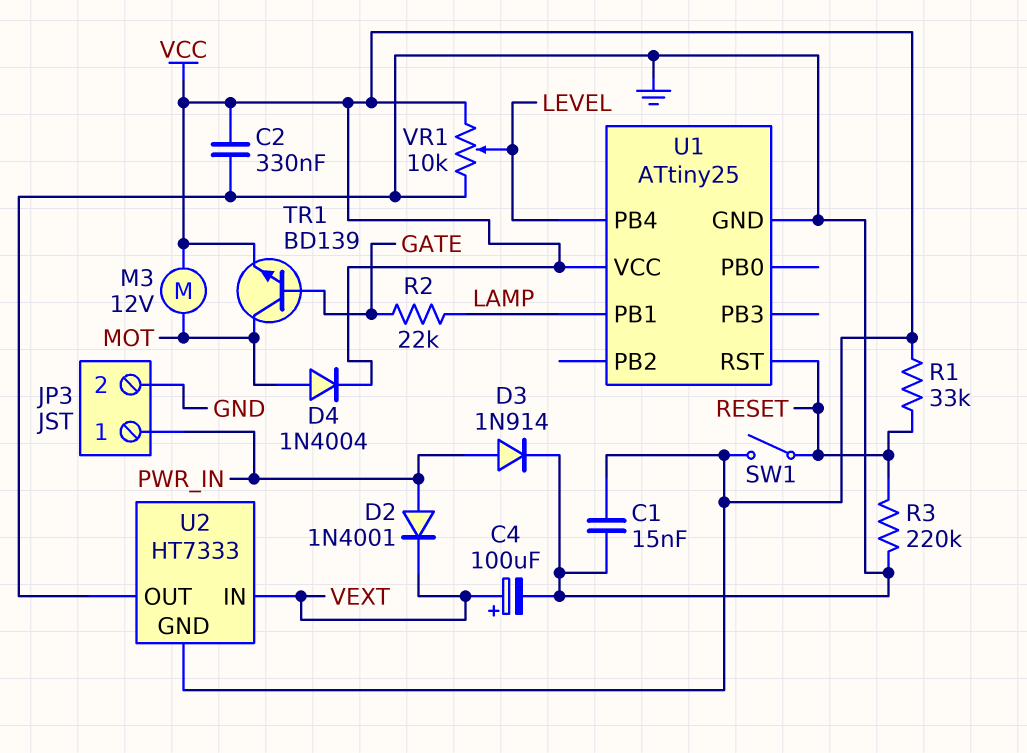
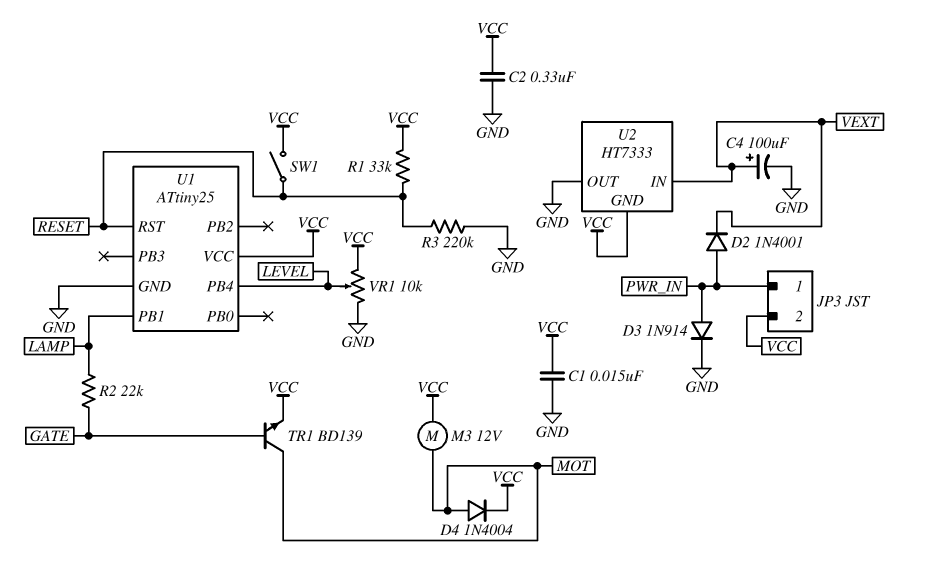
JP3 pin 2: GND -> VCC

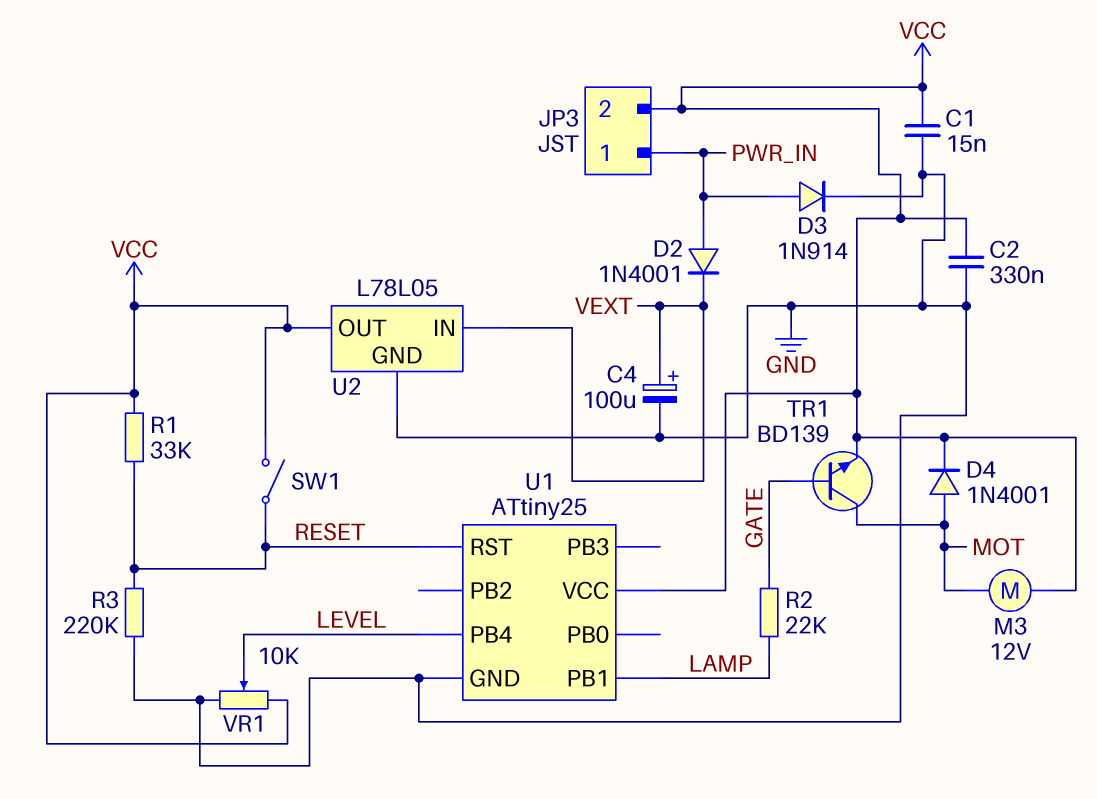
D4: diode 1N4004 (A MOT, K VCC) -> diode 1N4001 (A MOT, K VCC)
U2: HT7333 -> L78L05
U2 pin GND: VCC -> GND
U2 pin OUT: GND -> VCC

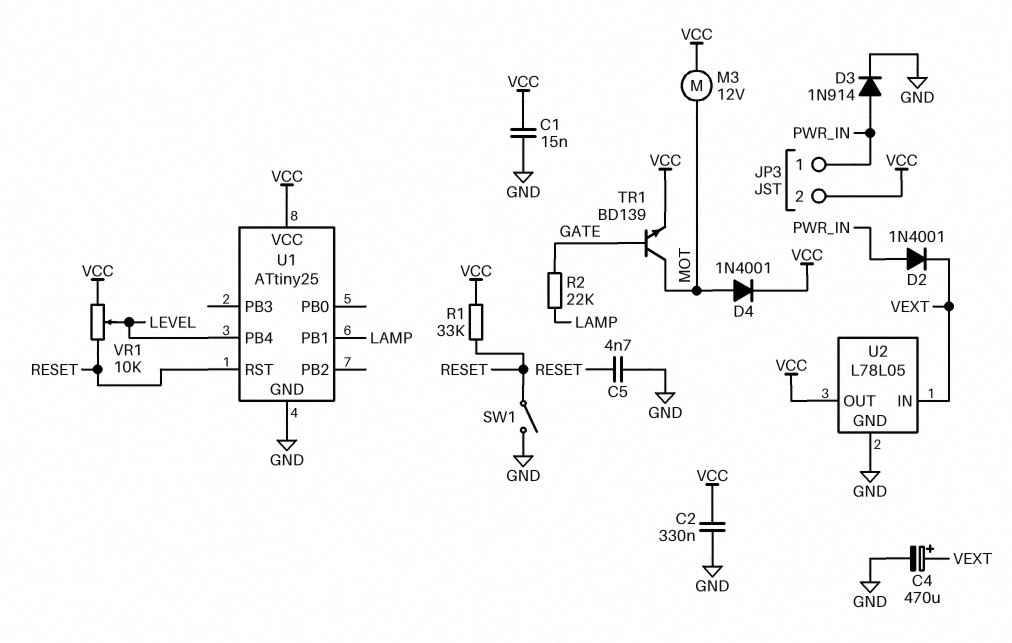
C4: 100uF (plus VEXT, minus GND) -> 470uF (plus VEXT, minus GND)
C5: none -> 4.7nF (GND, RESET)
R3: 220k (GND, RESET) -> none
SW1: switch (RESET, VCC) -> switch (GND, RESET)
VR1: 10k (GND, VCC, wiper LEVEL) -> 10k (RESET, VCC, wiper LEVEL)

